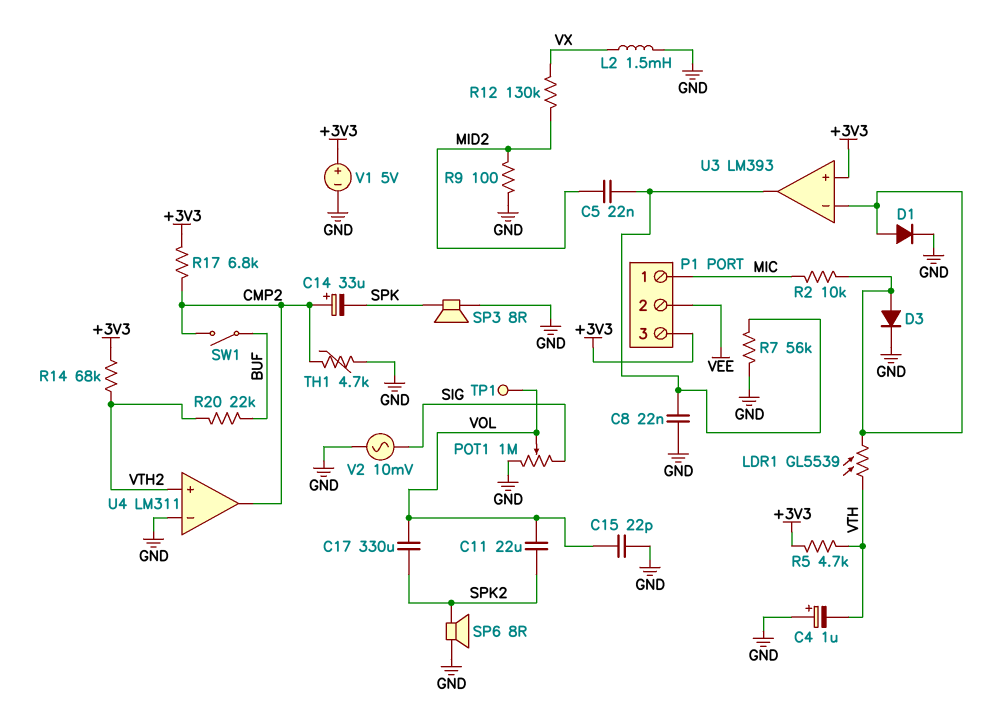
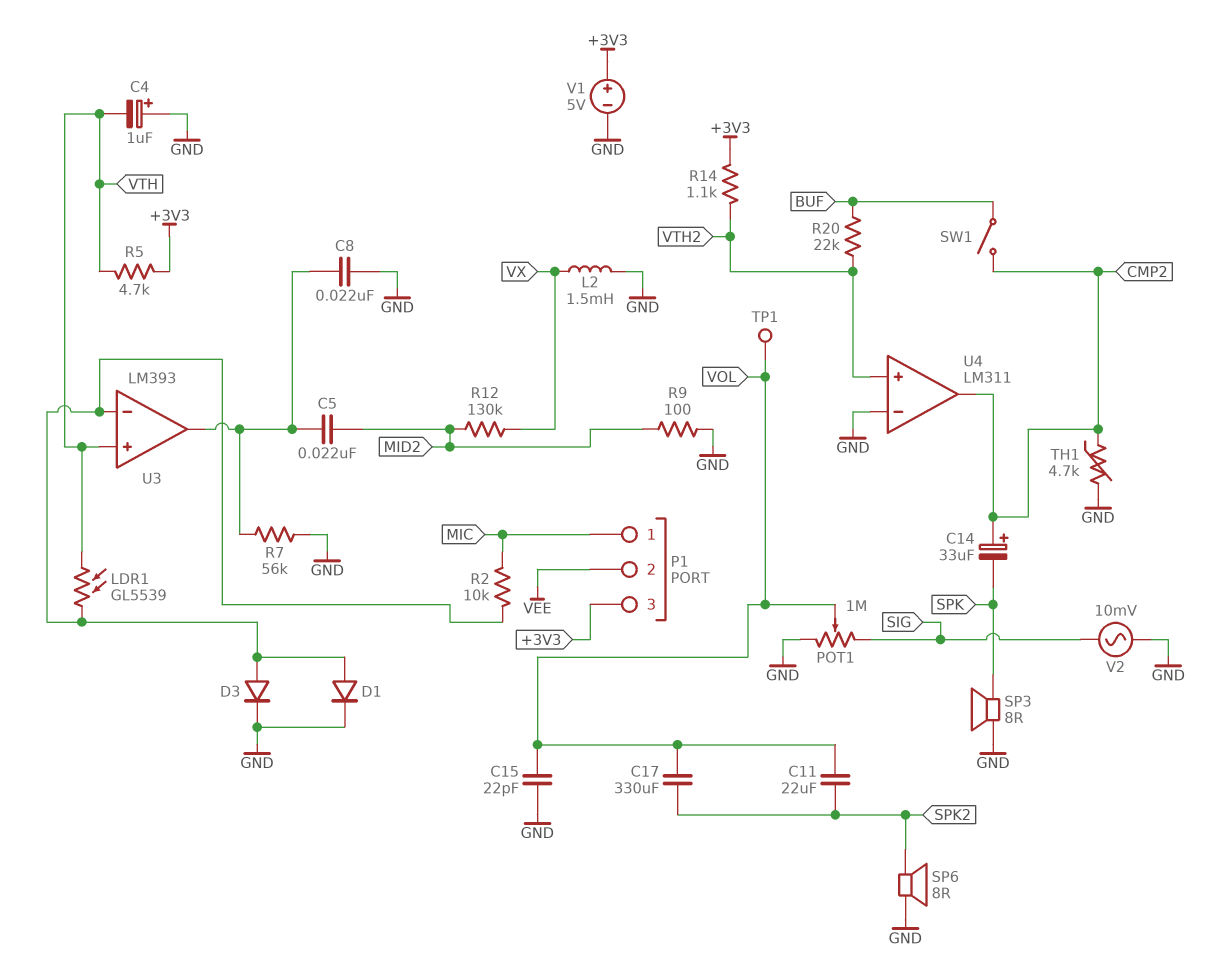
R14: 68k (+3V3, VTH2) -> 1.1k (+3V3, VTH2)
R17: 6.8k (+3V3, CMP2) -> none
U3 pin in+: +3V3 -> VTH

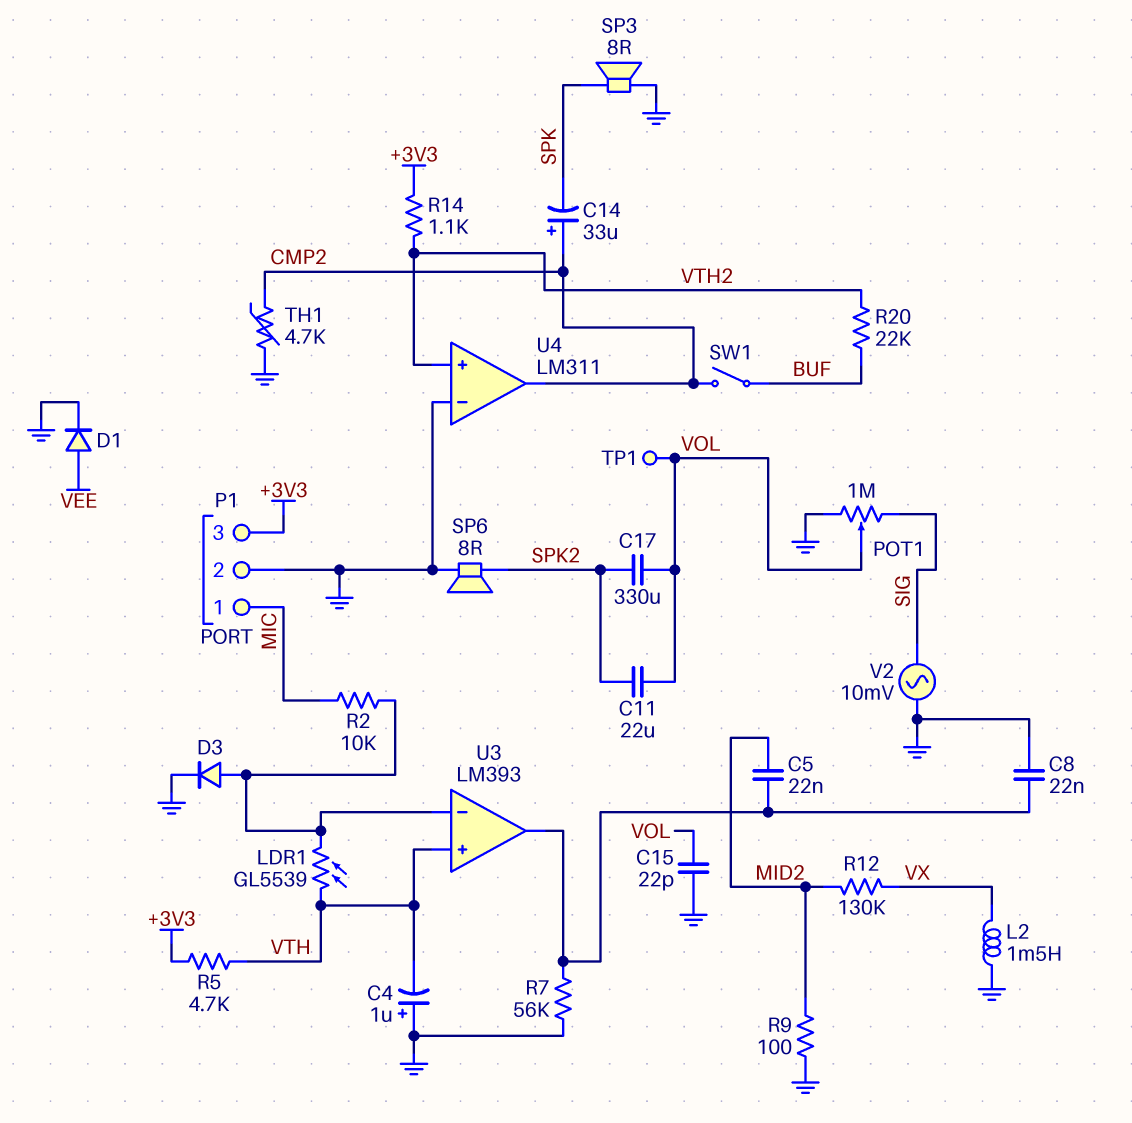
D1: diode (A U3/in-, K GND) -> diode (A VEE, K GND)
P1 pin 2: VEE -> GND
V1: 5V (plus +3V3, minus GND) -> none

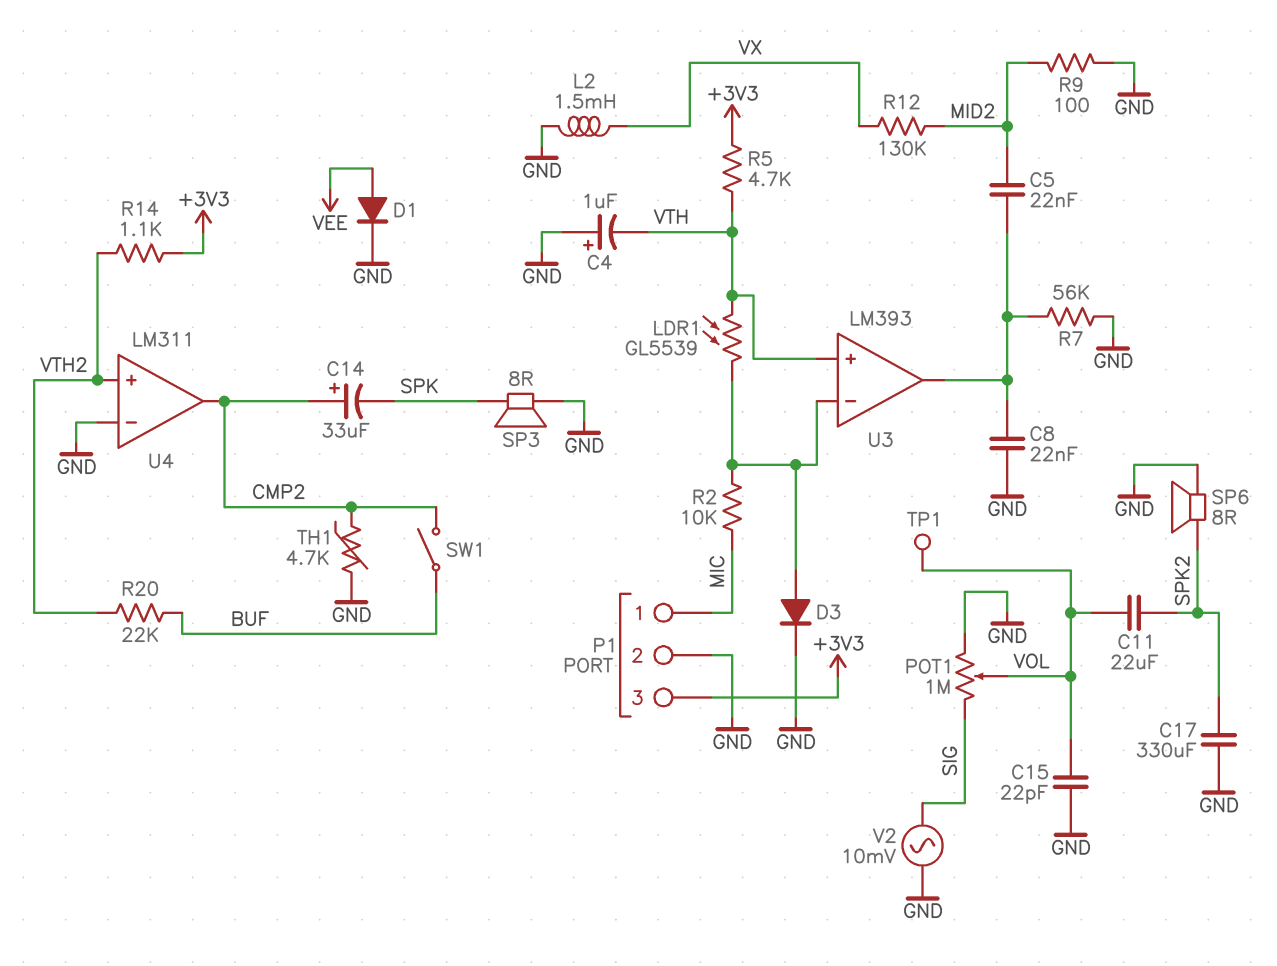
C17: 330uF (SPK2, VOL) -> 330uF (GND, SPK2)

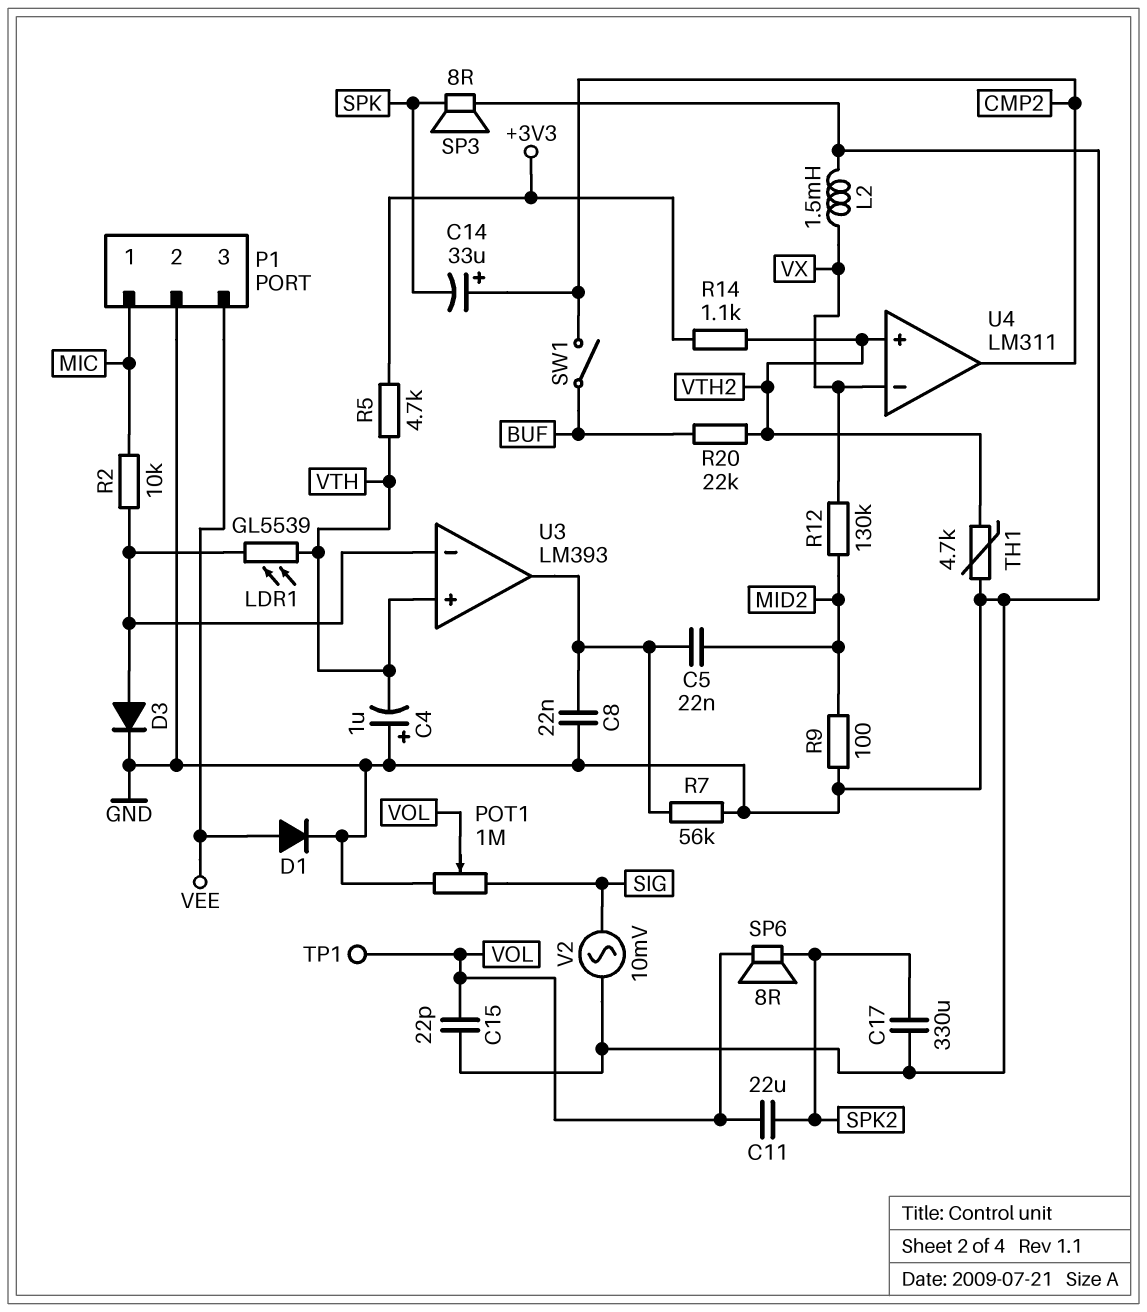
P1 pin 3: +3V3 -> VEE
SP6: speaker 8R (GND, SPK2) -> speaker 8R (SPK2, VOL)
TH1: 4.7k (CMP2, GND) -> 4.7k (GND, VTH2)
U4 pin in-: GND -> VX

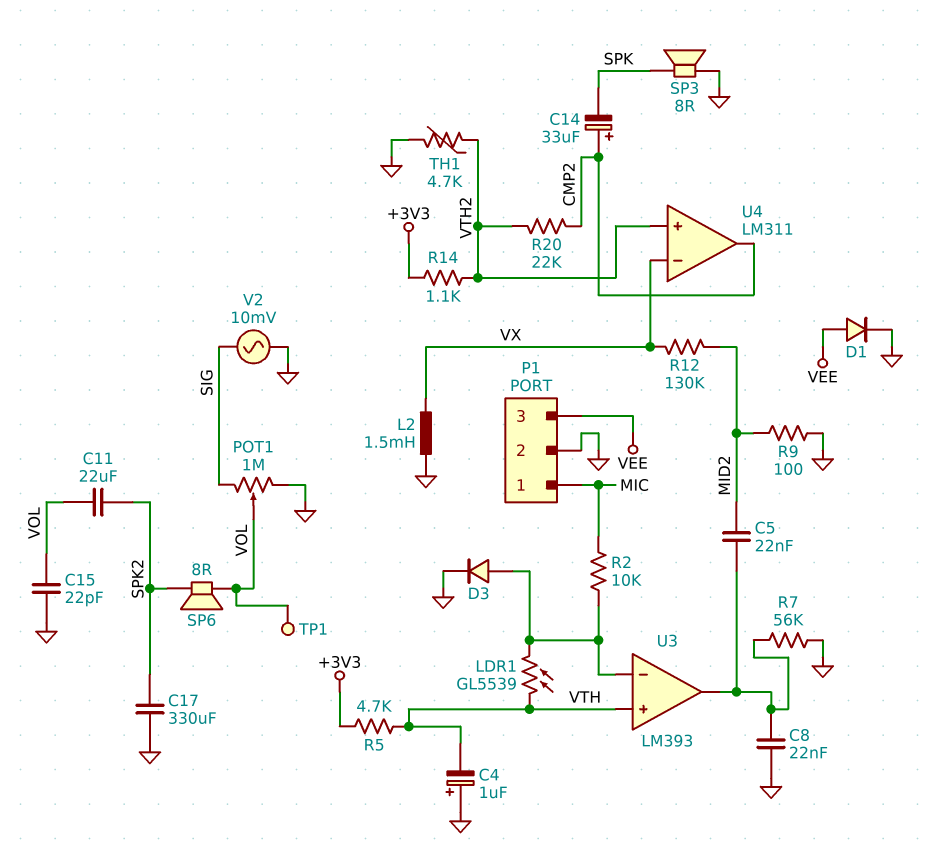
R20: 22k (BUF, VTH2) -> 22k (CMP2, VTH2)
SW1: switch (BUF, CMP2) -> none

